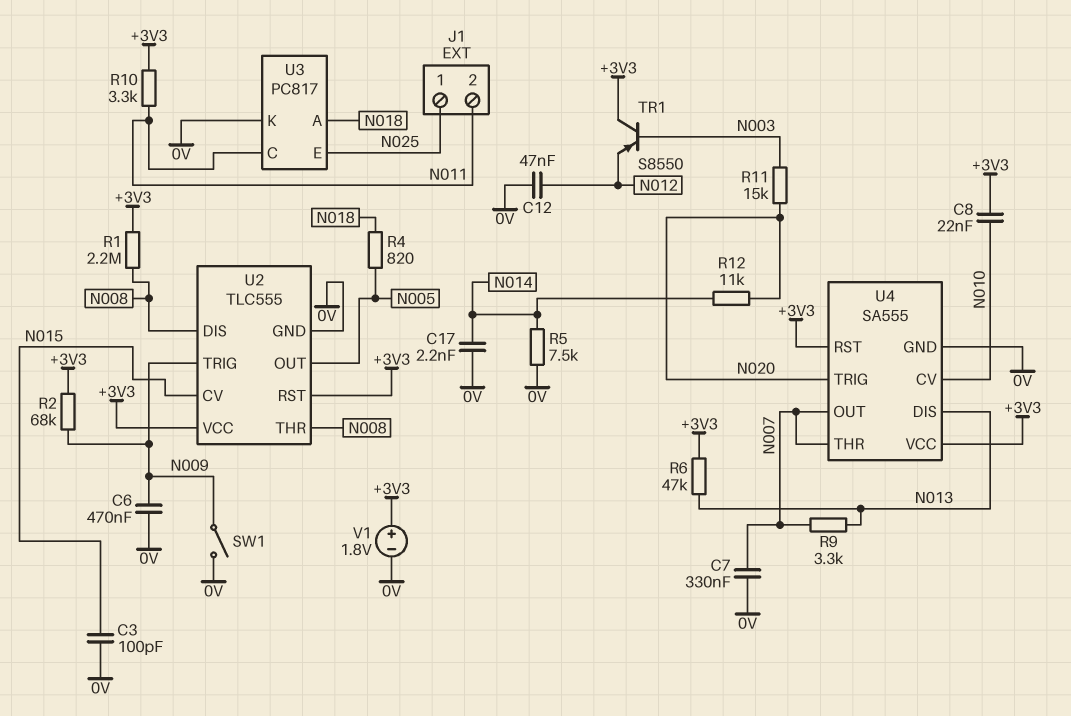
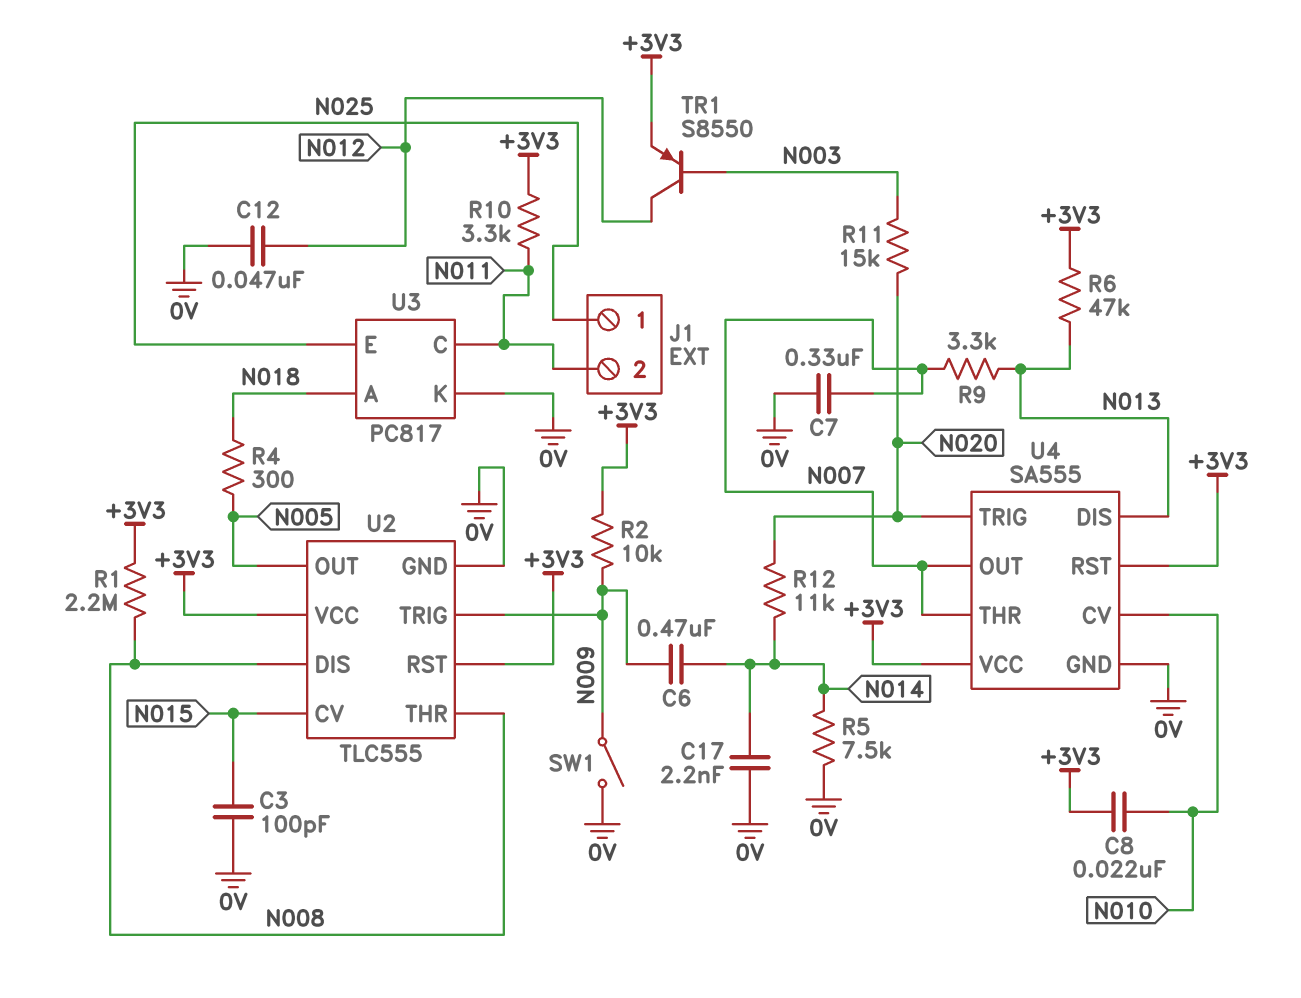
C6: 470nF (0V, N009) -> 470nF (N009, N014)
R2: 68k (+3V3, N009) -> 10k (+3V3, N009)
R4: 820 (N005, N018) -> 300 (N005, N018)
TR1: PNP S8550 (B N003, C +3V3, E N012) -> PNP S8550 (B N003, C N012, E +3V3)
V1: 1.8V (plus +3V3, minus 0V) -> none

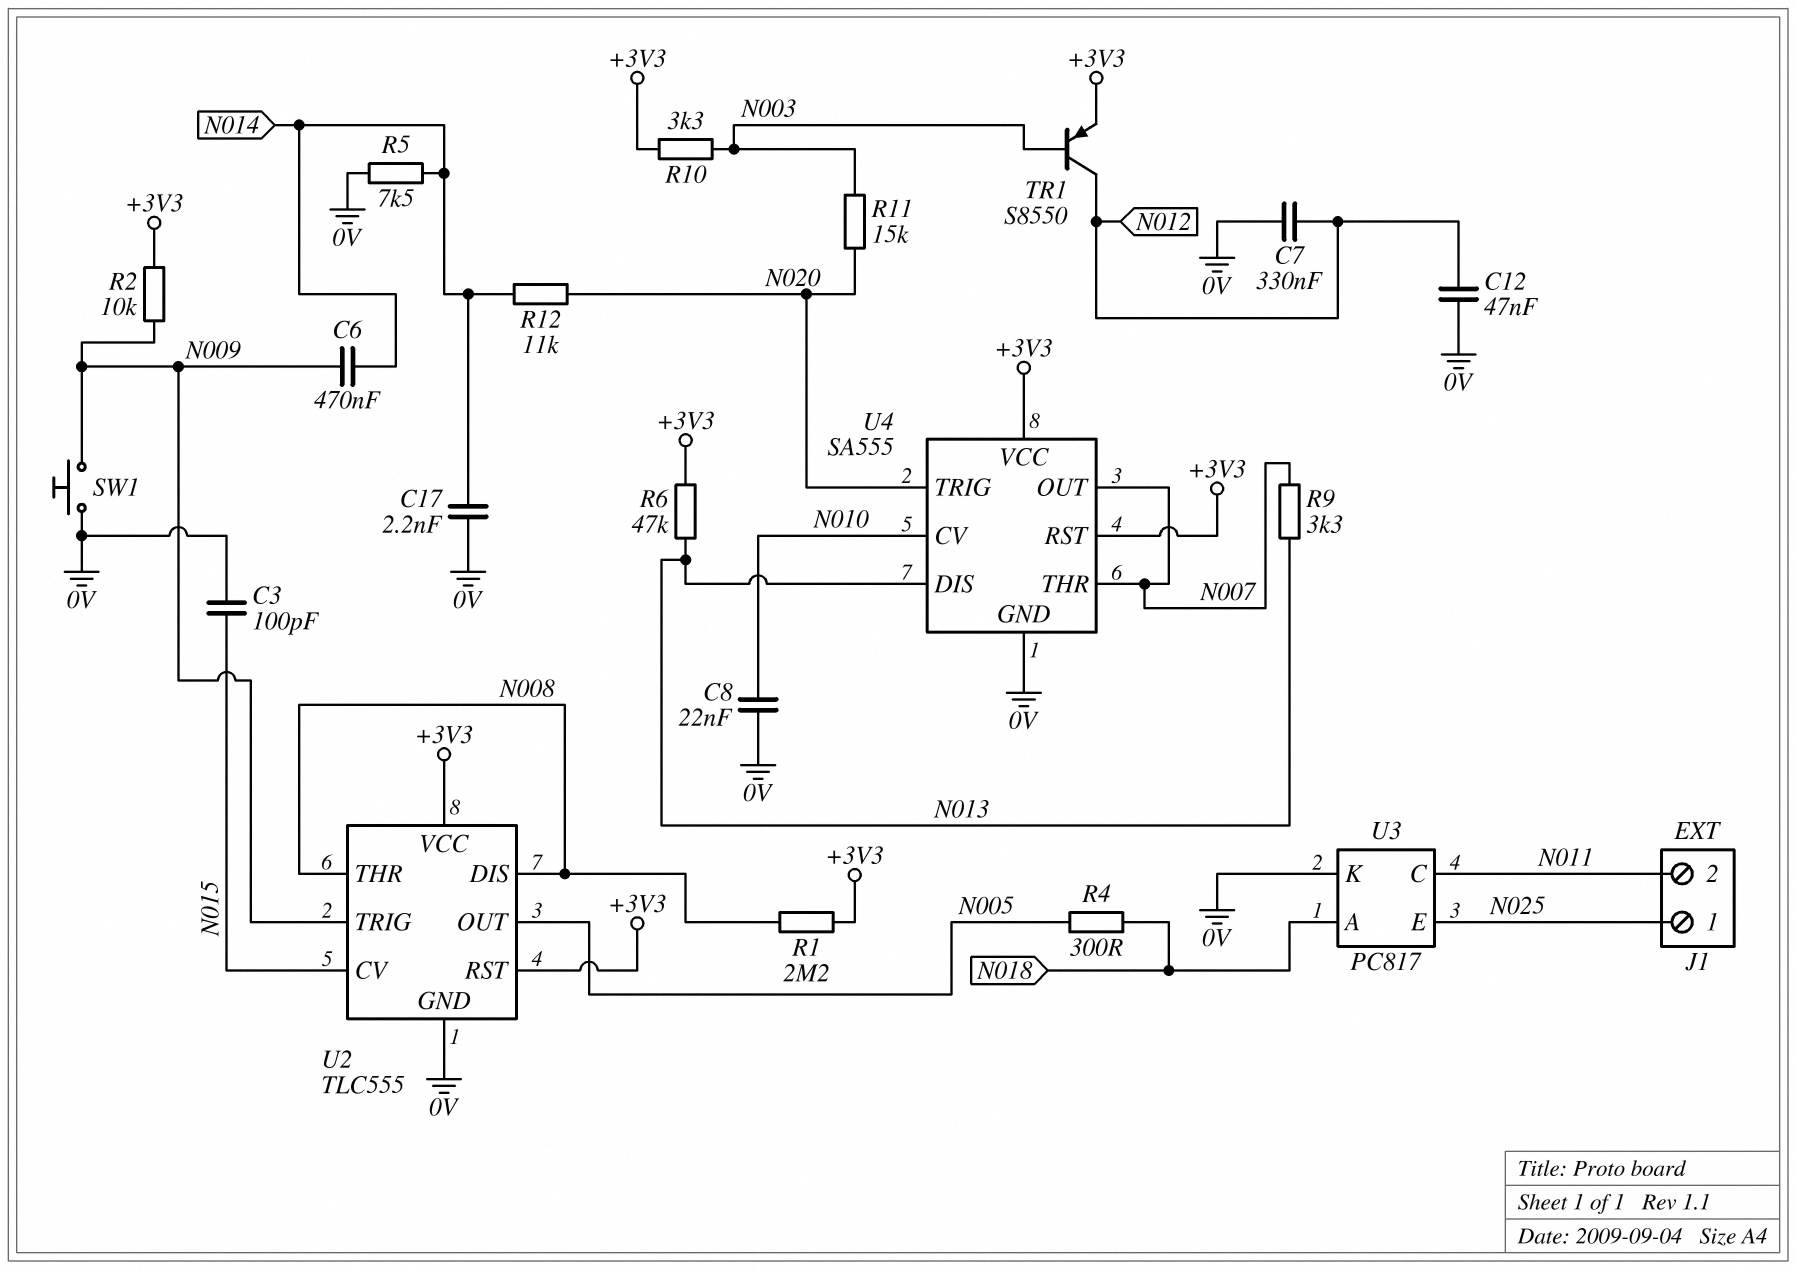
C7: 330nF (0V, N007) -> 330nF (0V, N012)
C8: 22nF (+3V3, N010) -> 22nF (0V, N010)
R10: 3.3k (+3V3, N011) -> 3.3k (+3V3, N003)
SW1: switch (0V, N009) -> button (0V, N009)

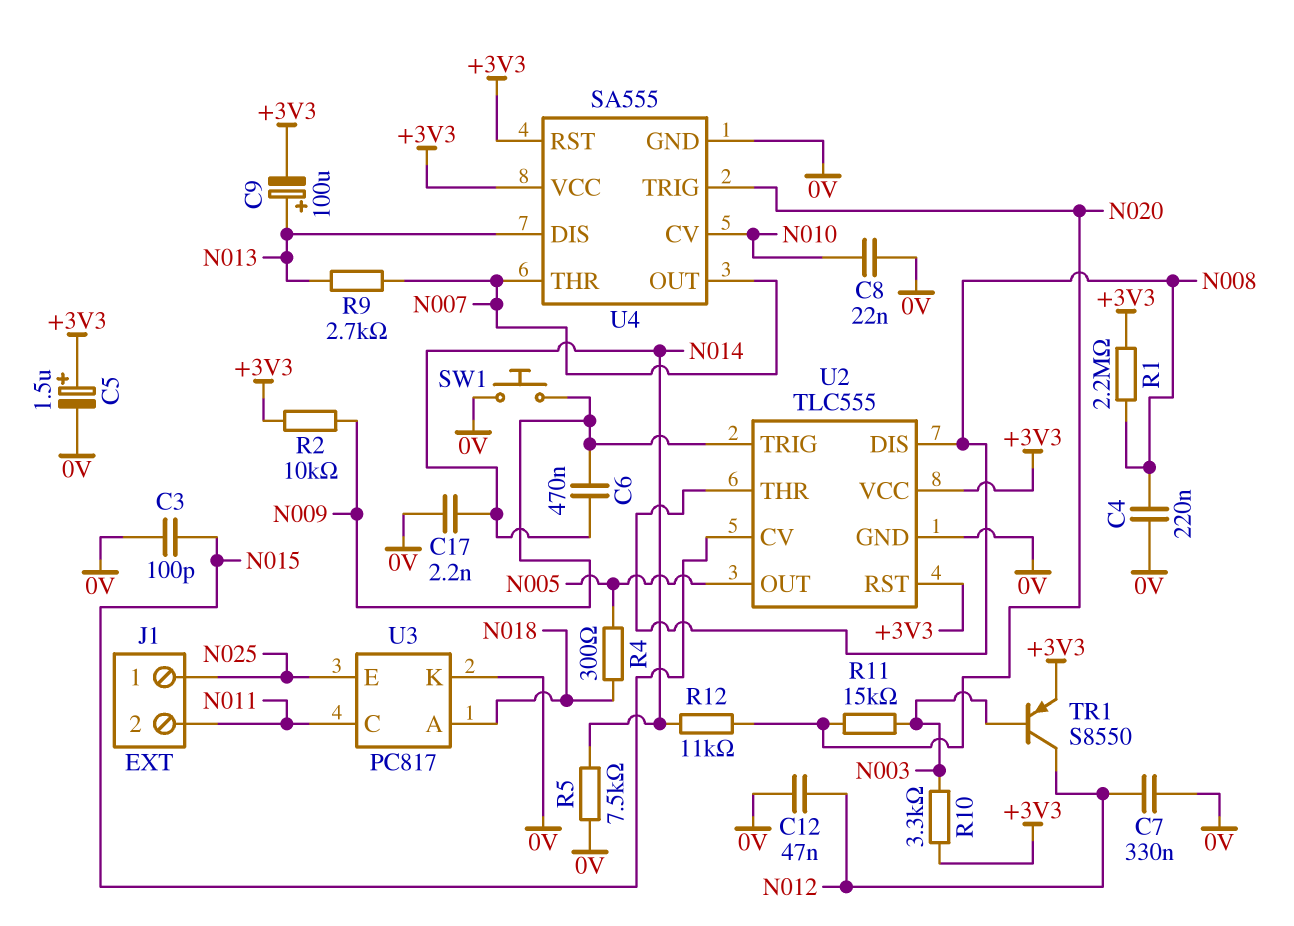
C4: none -> 220nF (0V, N008)
C5: none -> 1.5uF (plus +3V3, minus 0V)
C9: none -> 100uF (plus N013, minus +3V3)
R6: 47k (+3V3, N013) -> none
R9: 3.3k (N007, N013) -> 2.7k (N007, N013)

